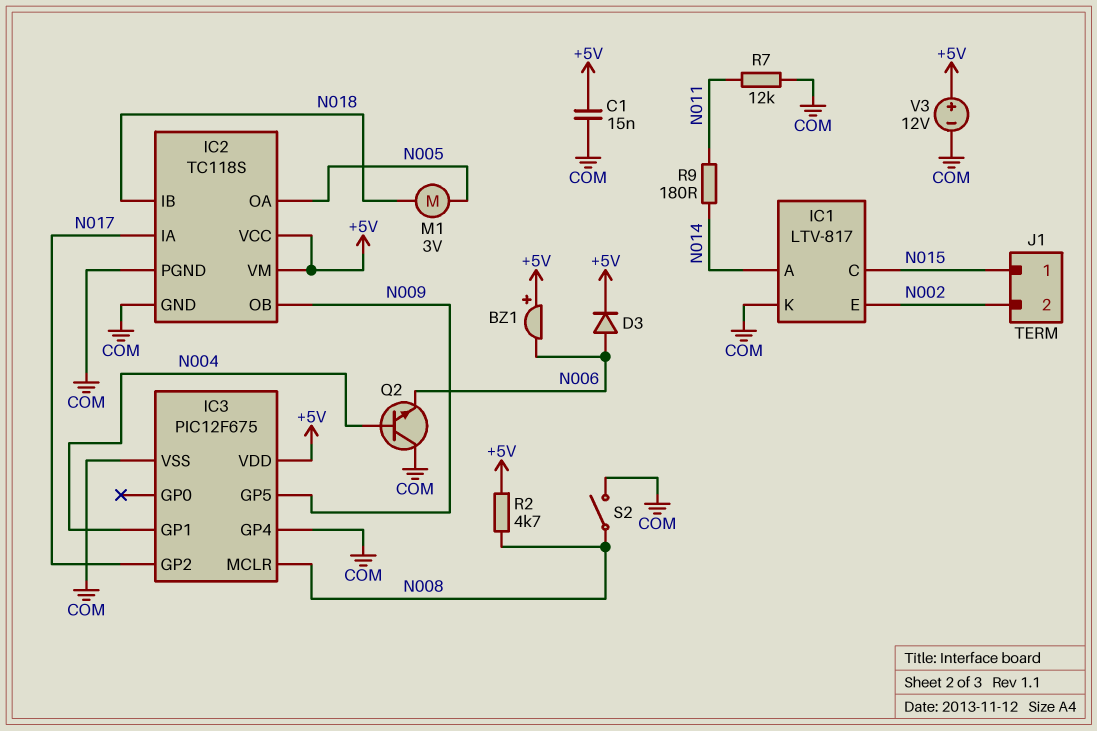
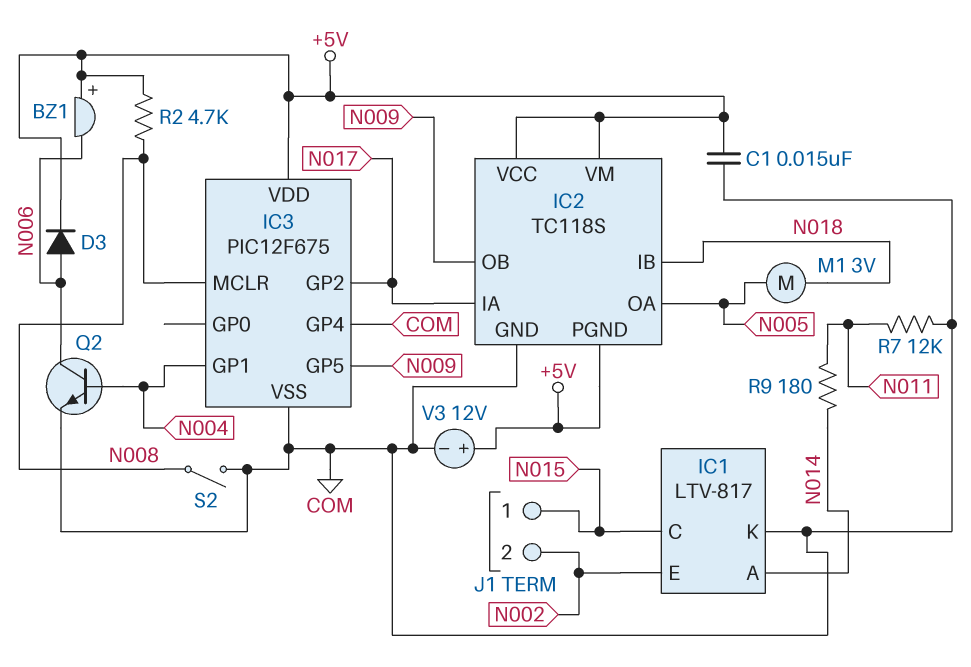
IC2 pin PGND: COM -> +5V
Q2: NPN (B N004, C COM, E N006) -> NPN (B N004, C N006, E COM)

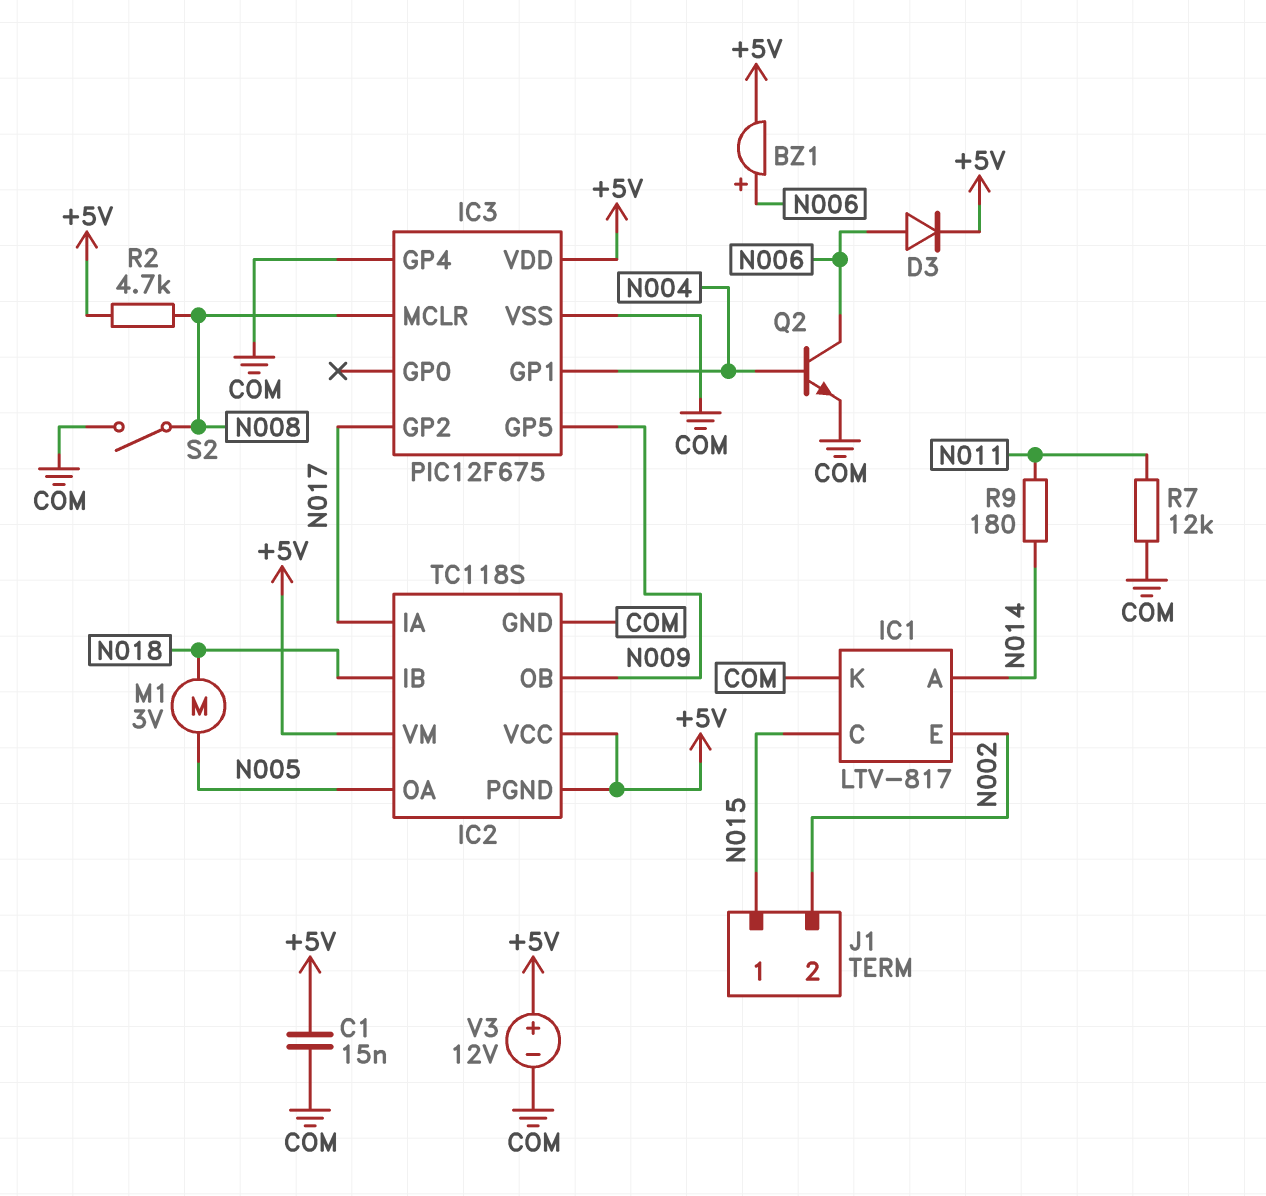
BZ1: buzzer (plus +5V, minus N006) -> buzzer (plus N006, minus +5V)

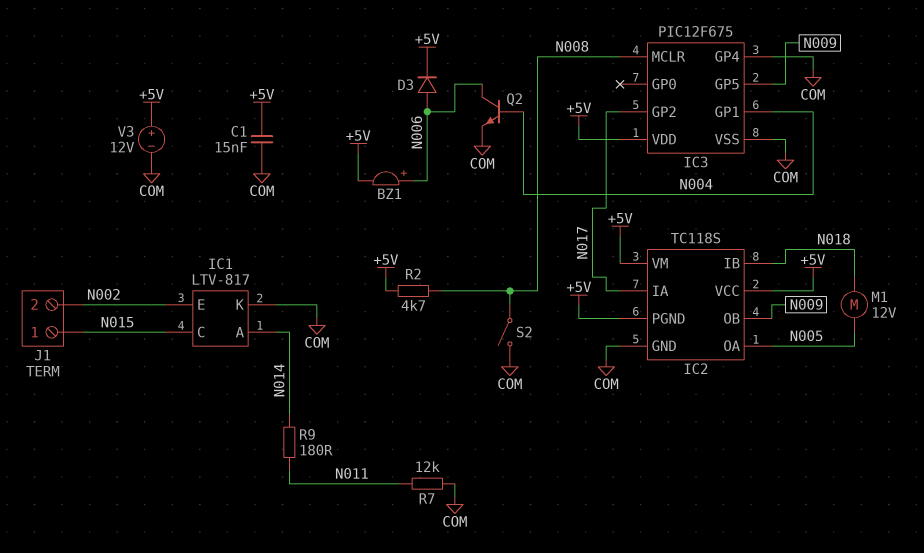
M1: motor 3V (N005, N018) -> motor 12V (N005, N018)

